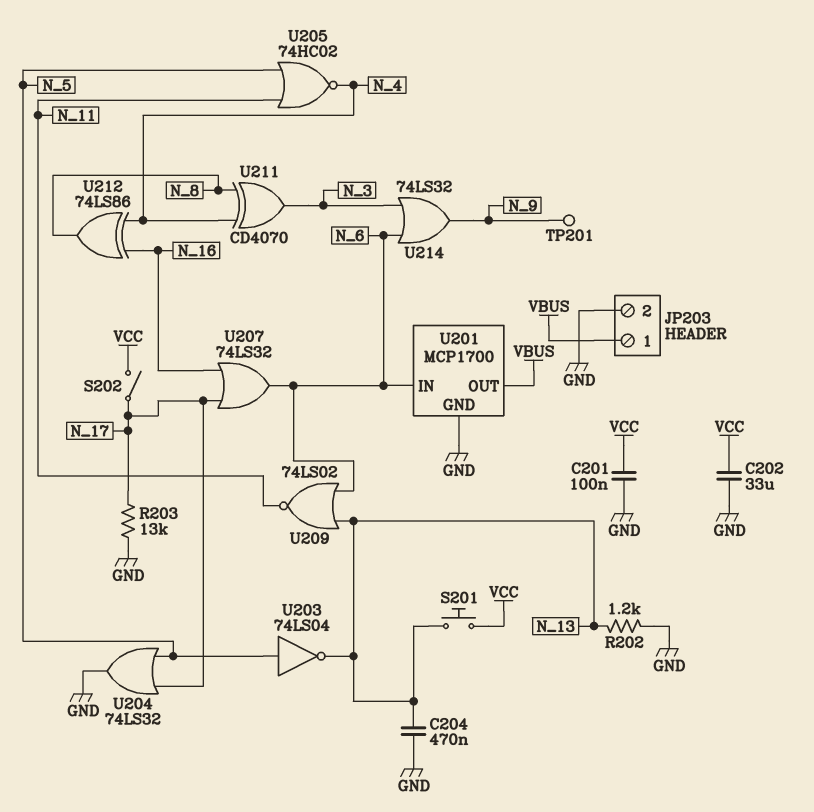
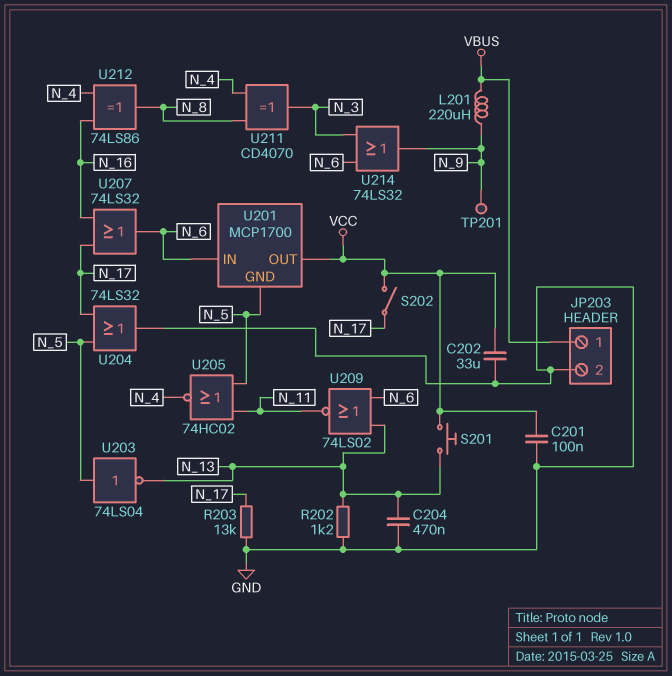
L201: none -> 220uH (N_9, VBUS)
U201 pin GND: GND -> N_5
U201 pin OUT: VBUS -> VCC

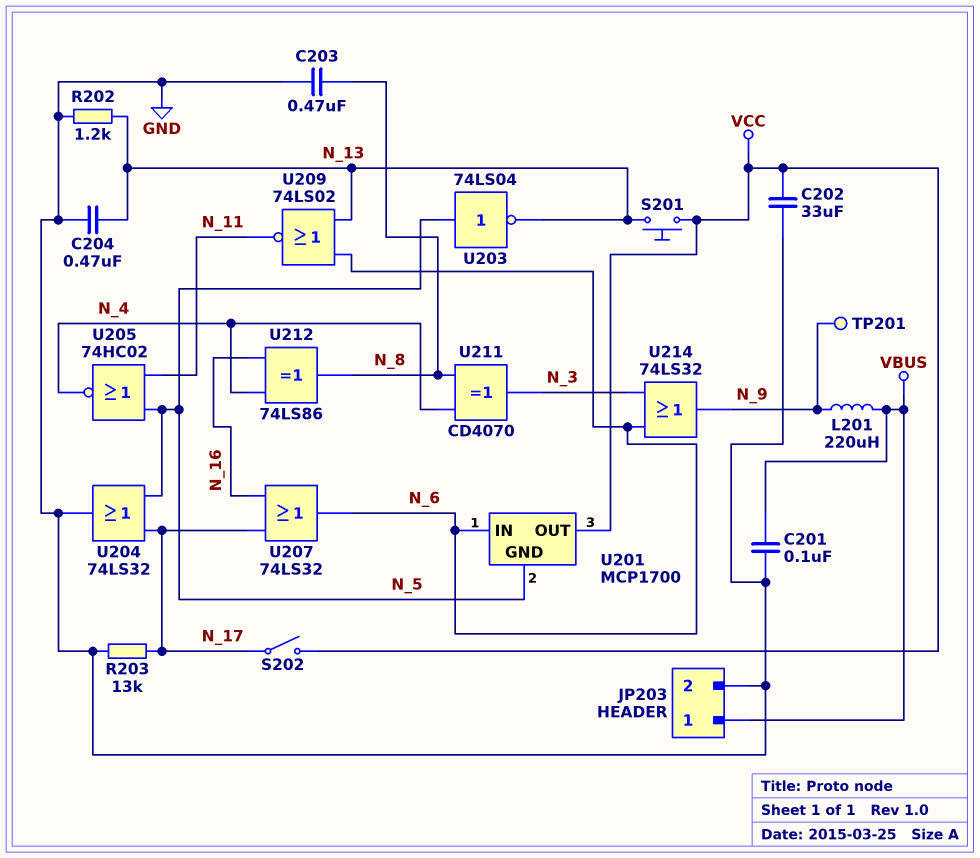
C201: 100nF (GND, VCC) -> 100nF (GND, VBUS)
C203: none -> 470nF (GND, N_8)

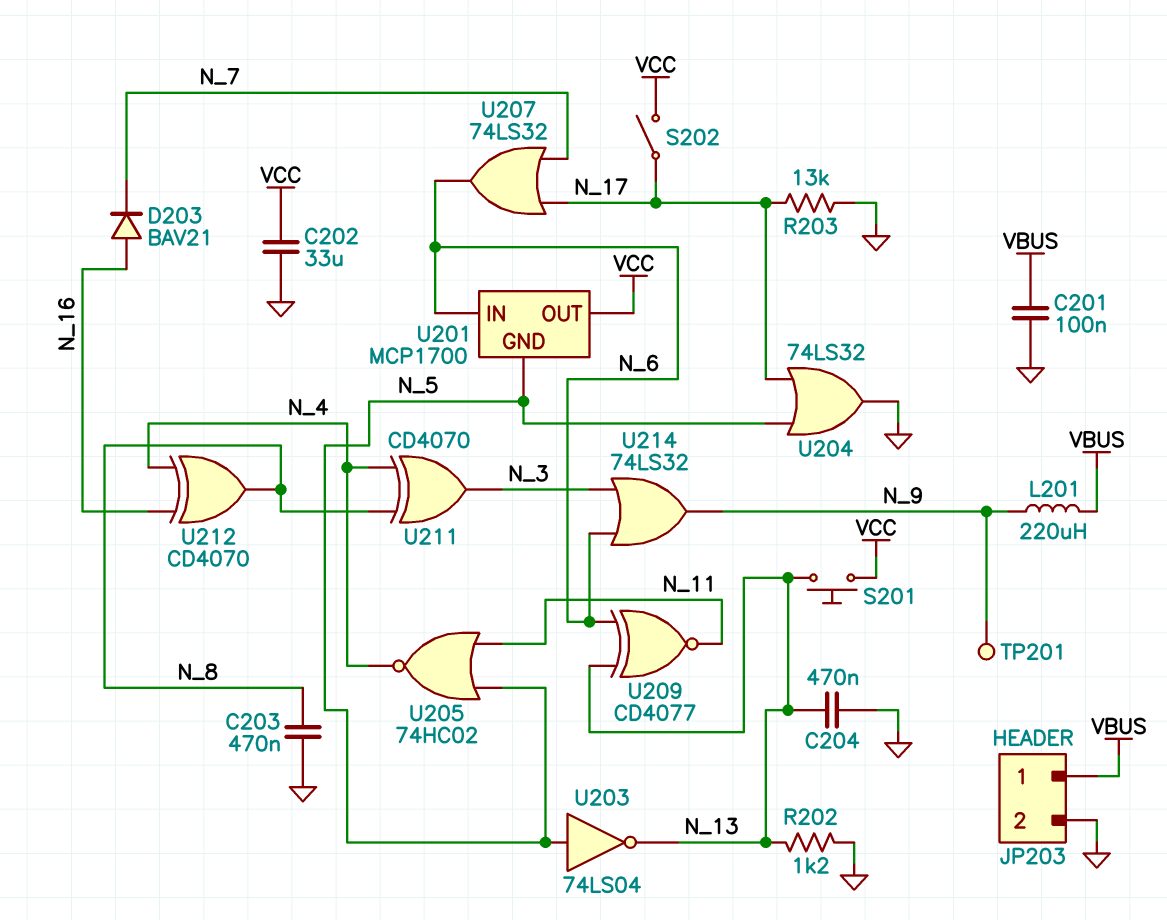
D203: none -> diode BAV21 (A N_16, K N_7)
U207: OR 74LS32 (in N_16, in N_17, out N_6) -> OR 74LS32 (in N_7, in N_17, out N_6)
U209: NOR 74LS02 (in N_6, in N_13, out N_11) -> XNOR CD4077 (in N_6, in N_13, out N_11)
U212: XOR 74LS86 (in N_4, in N_16, out N_8) -> XOR CD4070 (in N_4, in N_16, out N_8)

